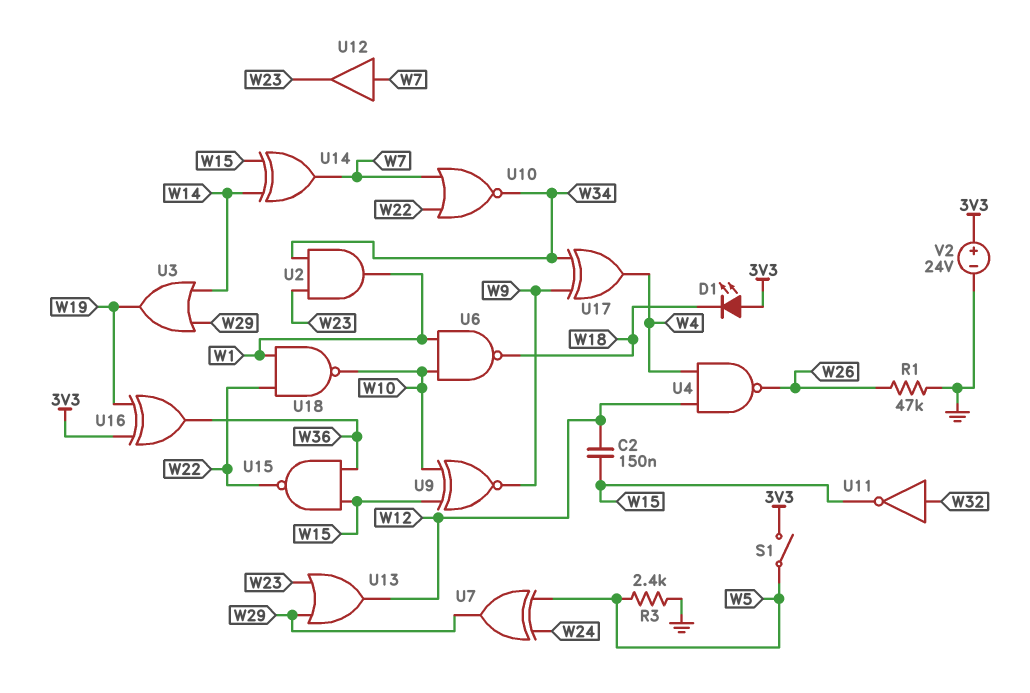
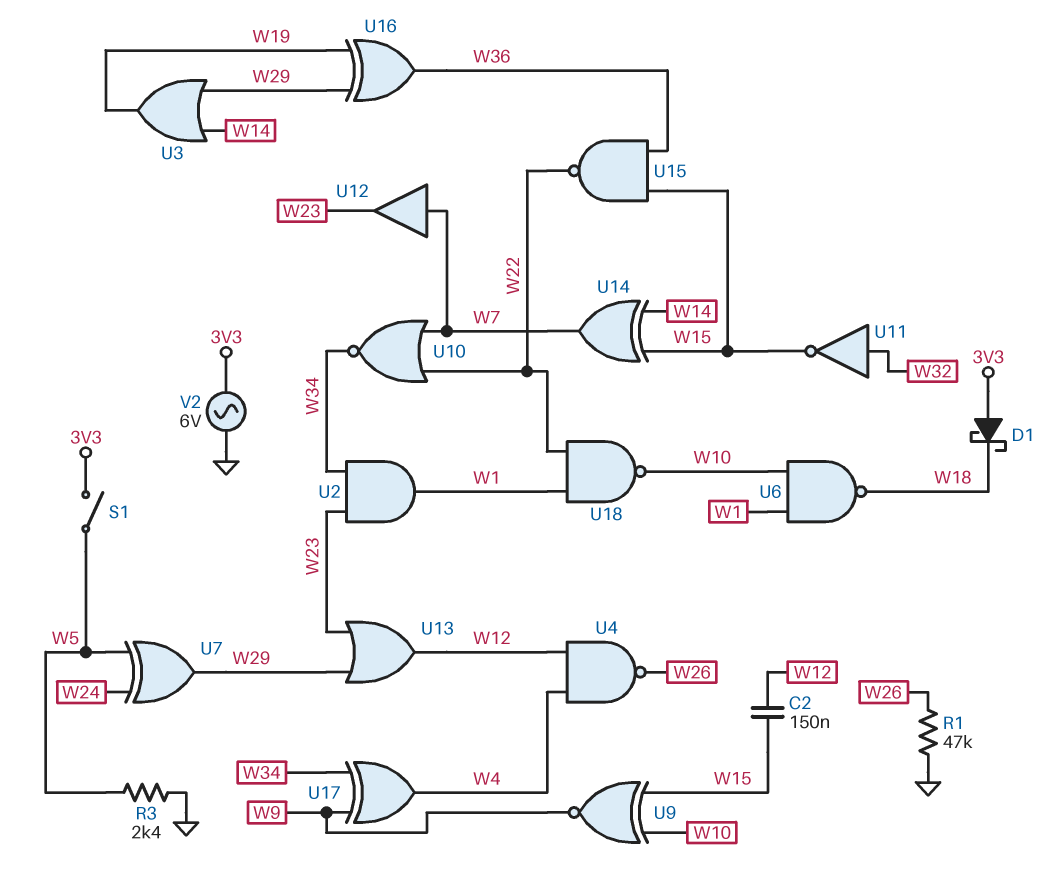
D1: LED (A 3V3, K W18) -> schottky (A 3V3, K W18)
U16: XOR (in 3V3, in W19, out W36) -> XOR (in W19, in W29, out W36)
V2: 24V (plus 3V3, minus GND) -> AC 6V (3V3, GND)

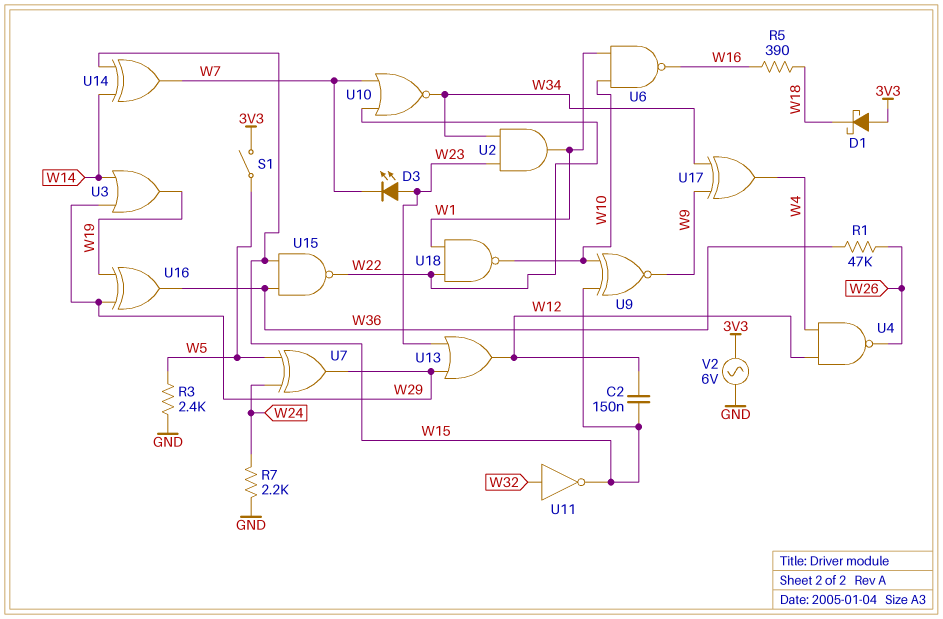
D3: none -> LED (A W23, K W7)
R1: 47k (GND, W26) -> 47k (W26, W36)
R5: none -> 390 (W16, W18)
R7: none -> 2.2k (GND, W24)
U6: NAND (in W1, in W10, out W18) -> NAND (in W1, in W10, out W16)
U12: buffer (in W7, out W23) -> none

